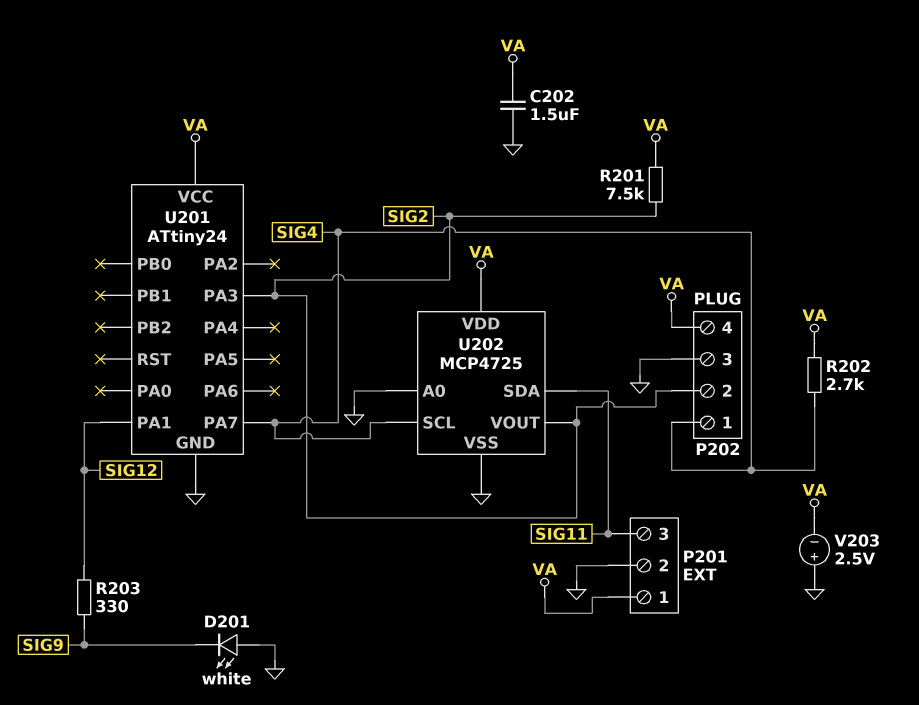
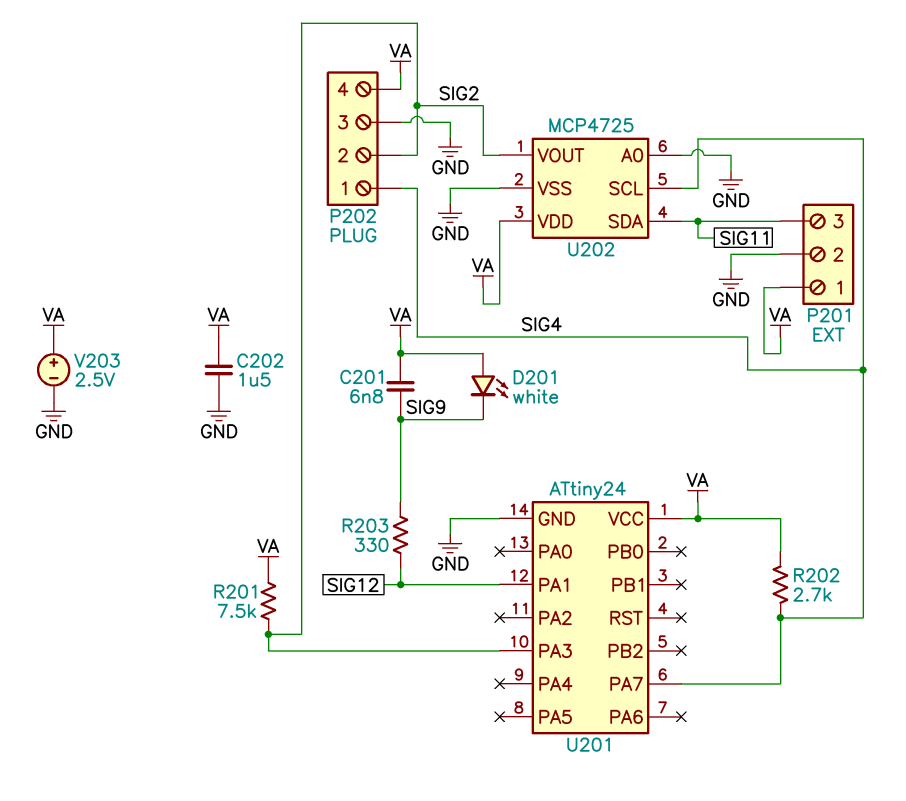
C201: none -> 6.8nF (SIG9, VA)
D201: LED white (A GND, K SIG9) -> LED white (A VA, K SIG9)
V203: 2.5V (plus GND, minus VA) -> 2.5V (plus VA, minus GND)

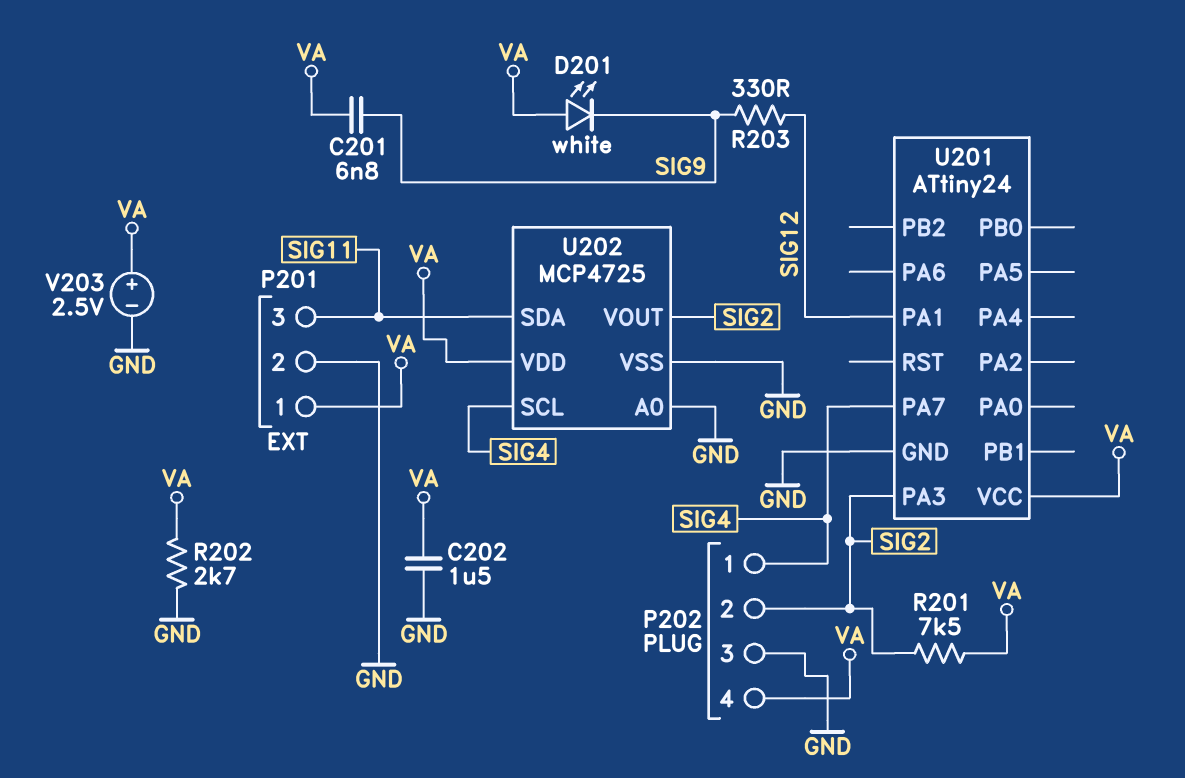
R202: 2.7k (SIG4, VA) -> 2.7k (GND, VA)

